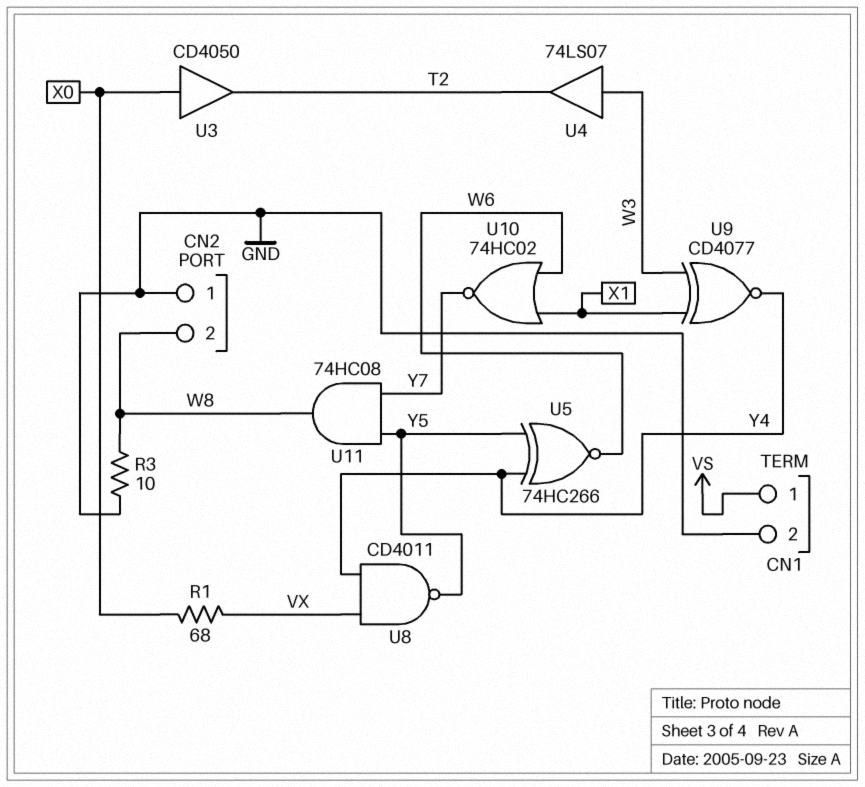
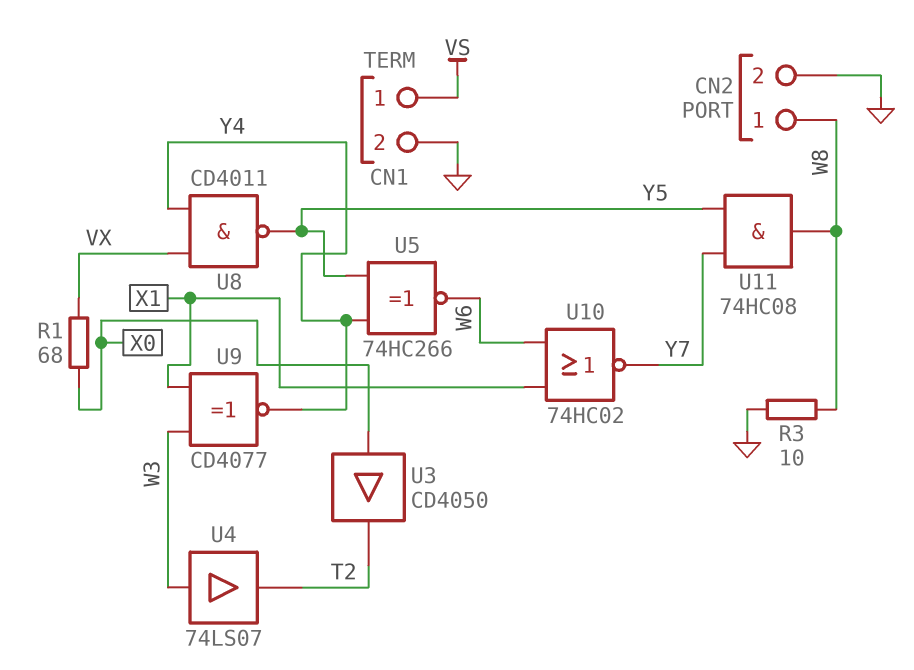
CN2 pin 1: GND -> W8
CN2 pin 2: W8 -> GND

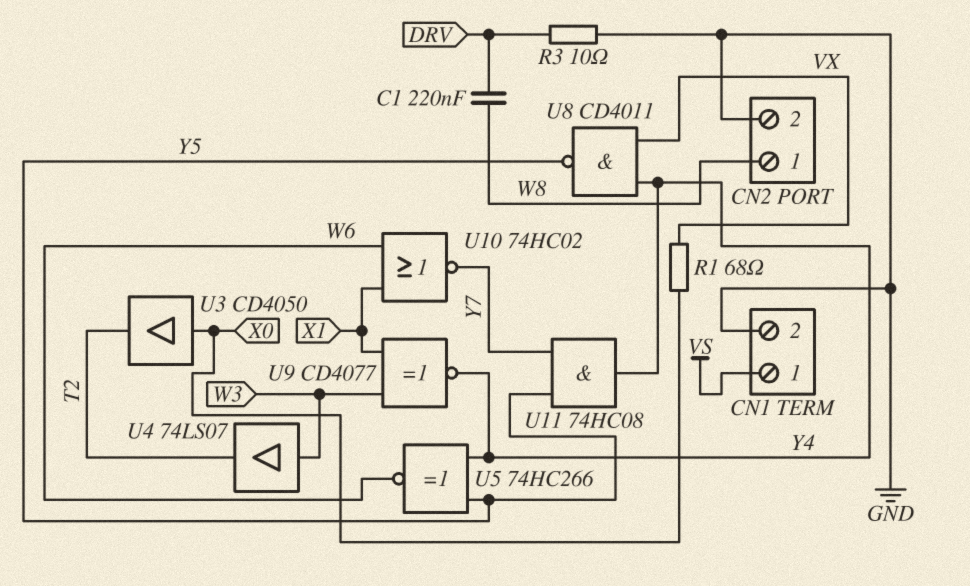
C1: none -> 220nF (DRV, W8)
R3: 10 (GND, W8) -> 10 (DRV, GND)
U11: AND 74HC08 (in Y5, in Y7, out W8) -> AND 74HC08 (in Y5, in Y7, out Y4)

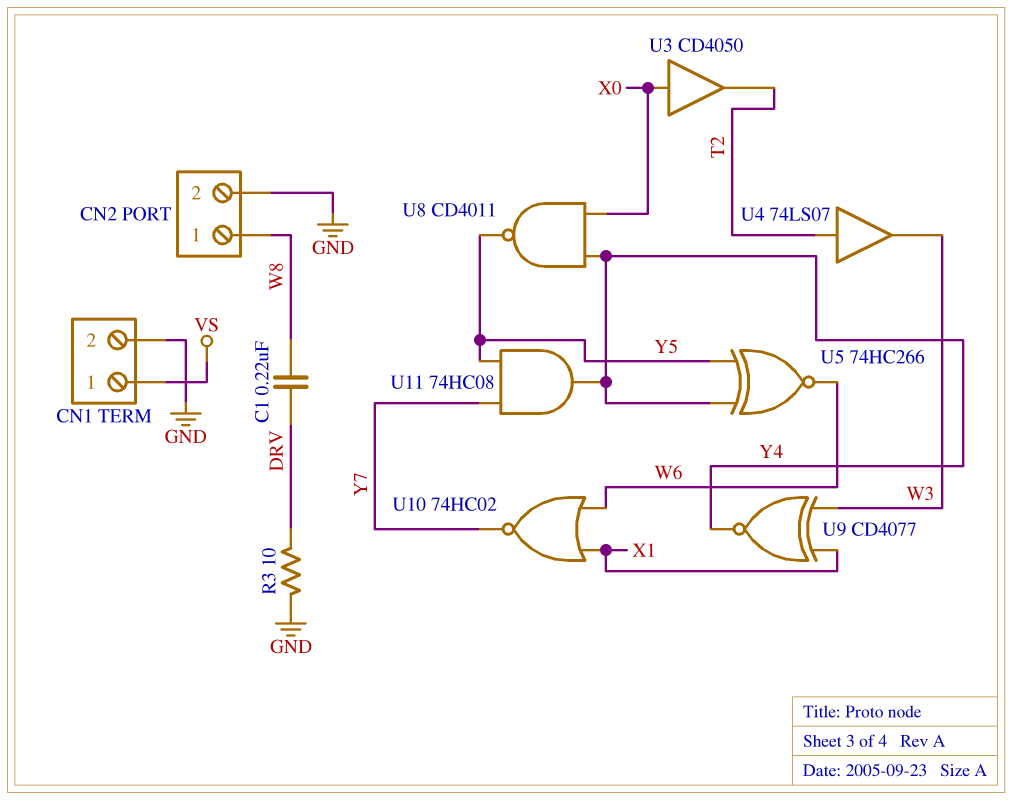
R1: 68 (VX, X0) -> none
U4: buffer 74LS07 (in W3, out T2) -> buffer 74LS07 (in T2, out W3)
U8: NAND CD4011 (in VX, in Y4, out Y5) -> NAND CD4011 (in X0, in Y4, out Y5)

